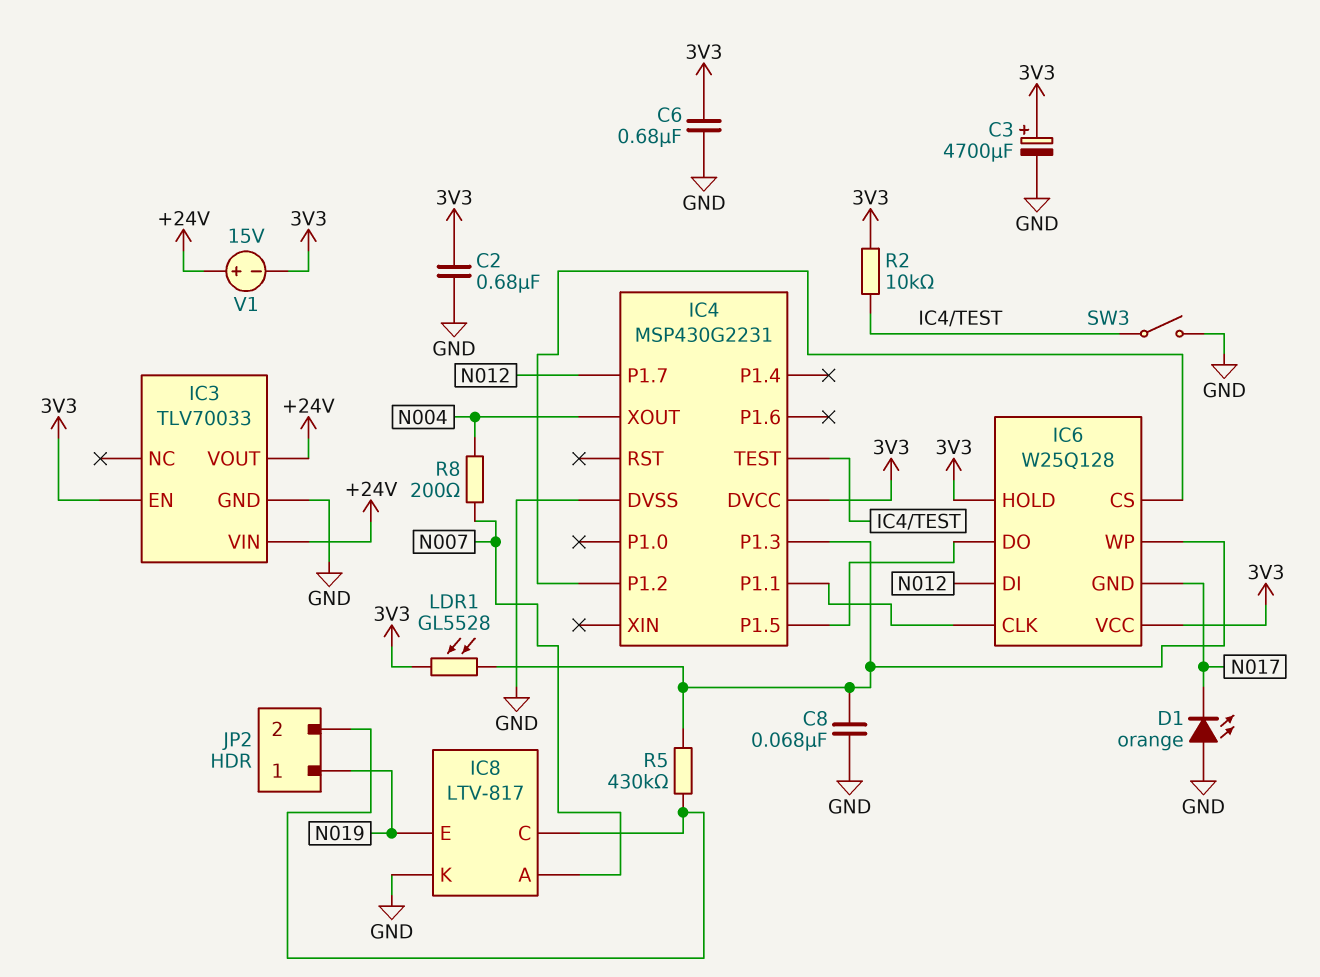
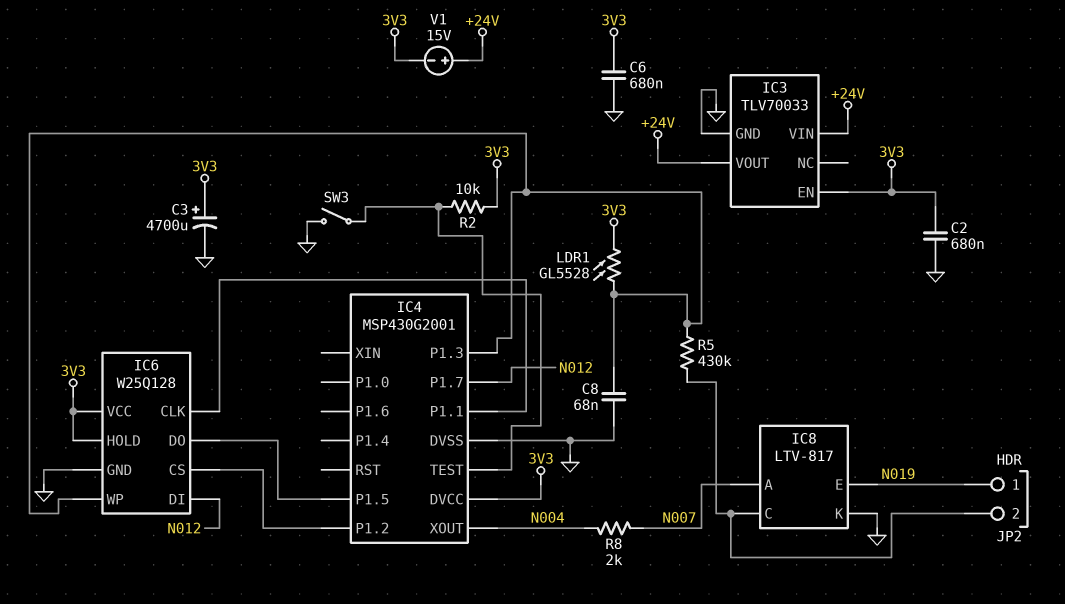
D1: LED orange (A GND, K N017) -> none
IC4: MSP430G2231 -> MSP430G2001
IC6 pin GND: N017 -> GND
R8: 200 (N004, N007) -> 2k (N004, N007)

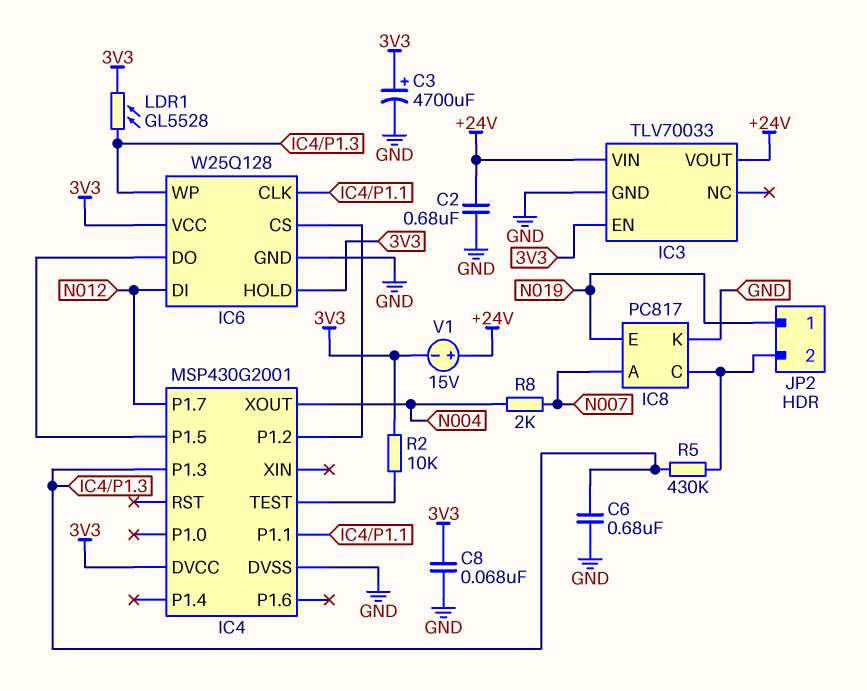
C2: 680nF (3V3, GND) -> 680nF (+24V, GND)
C6: 680nF (3V3, GND) -> 680nF (GND, IC4/P1.3)
C8: 68nF (GND, IC4/P1.3) -> 68nF (3V3, GND)
IC8: LTV-817 -> PC817
SW3: switch (GND, IC4/TEST) -> none

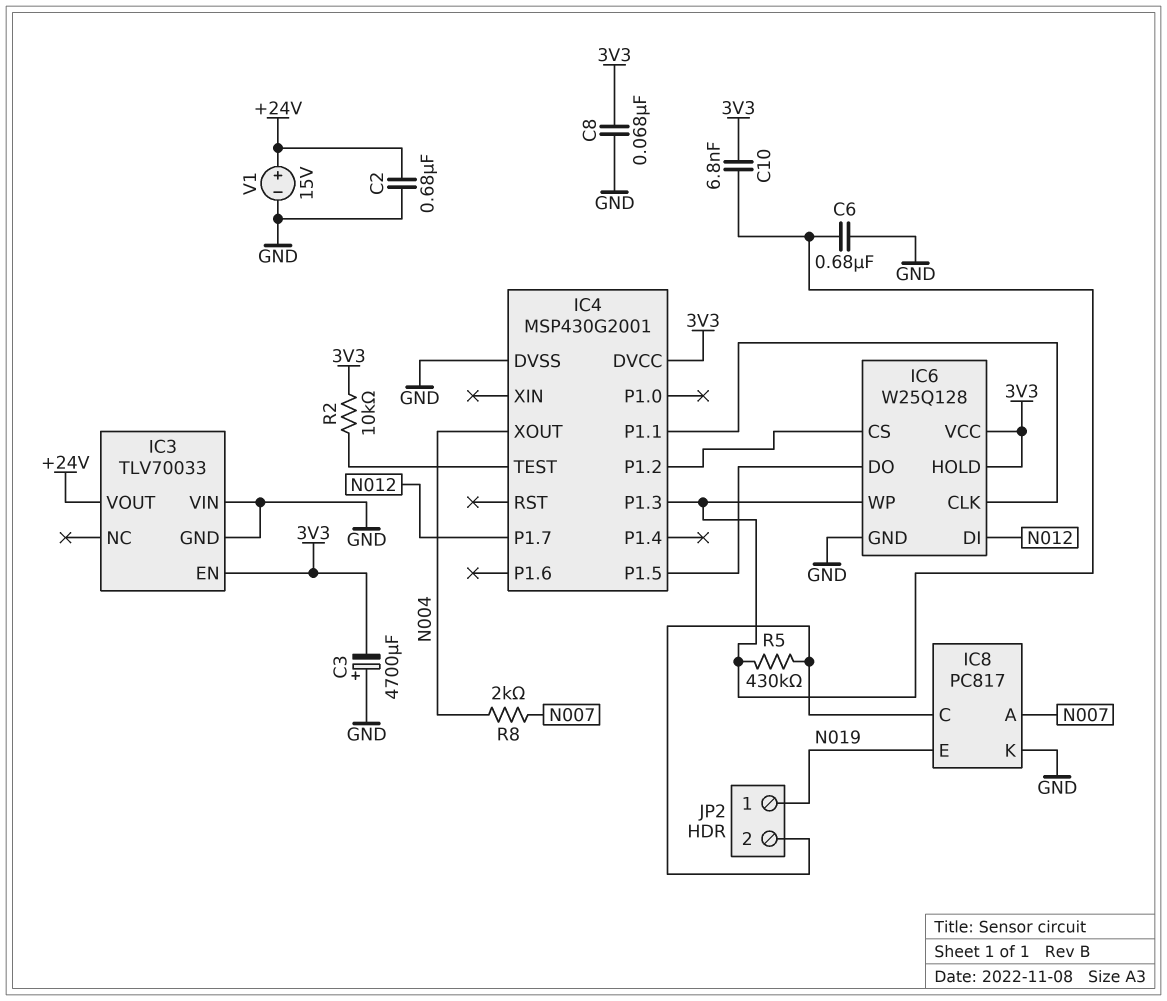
C3: 4700uF (plus 3V3, minus GND) -> 4700uF (plus GND, minus 3V3)
C10: none -> 6.8nF (3V3, IC4/P1.3)
IC3 pin VIN: +24V -> GND
LDR1: GL5528 (3V3, IC4/P1.3) -> none
V1: 15V (plus +24V, minus 3V3) -> 15V (plus +24V, minus GND)

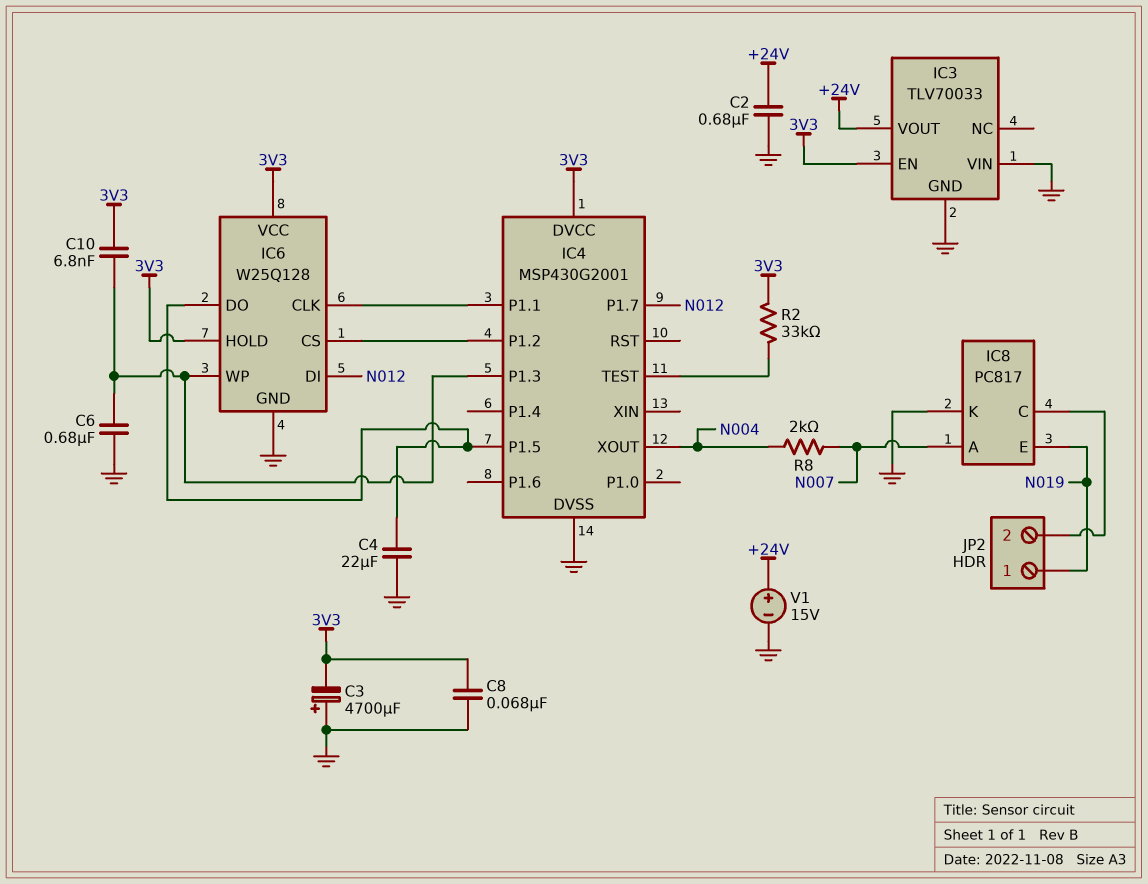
C4: none -> 22uF (GND, IC4/P1.5)
R2: 10k (3V3, IC4/TEST) -> 33k (3V3, IC4/TEST)
R5: 430k (IC4/P1.3, IC8/C) -> none

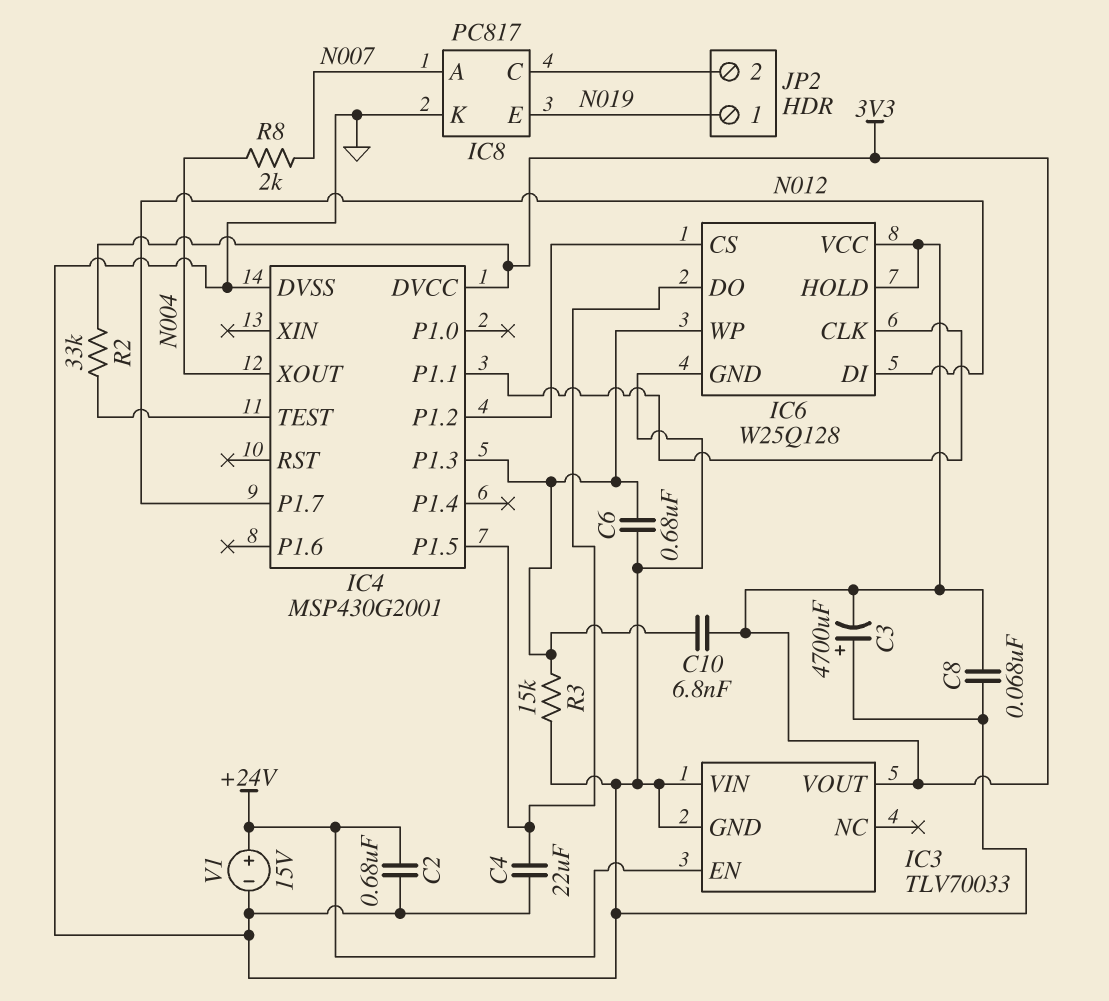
IC3 pin EN: 3V3 -> +24V
IC3 pin VOUT: +24V -> 3V3
R3: none -> 15k (GND, IC4/P1.3)

